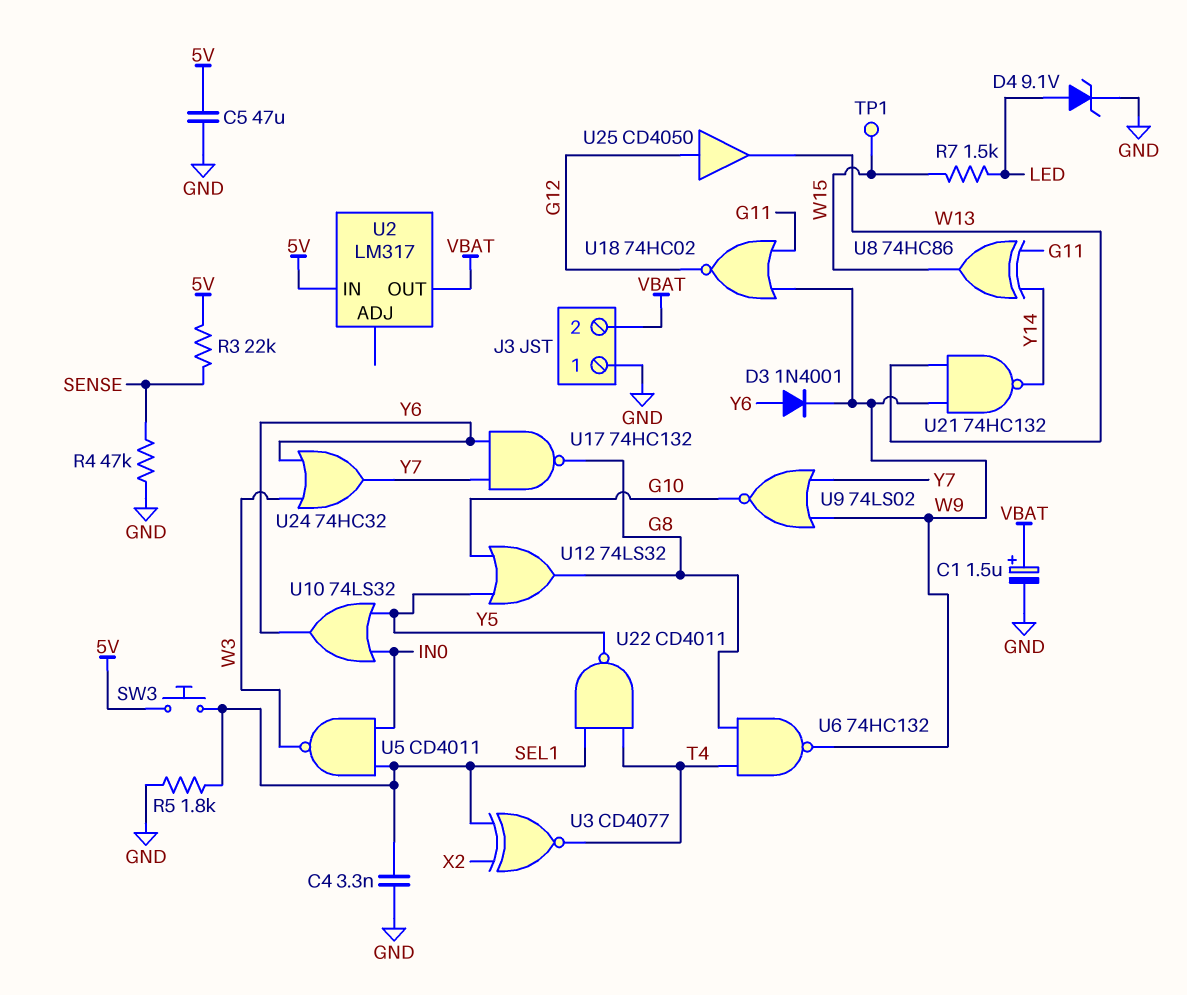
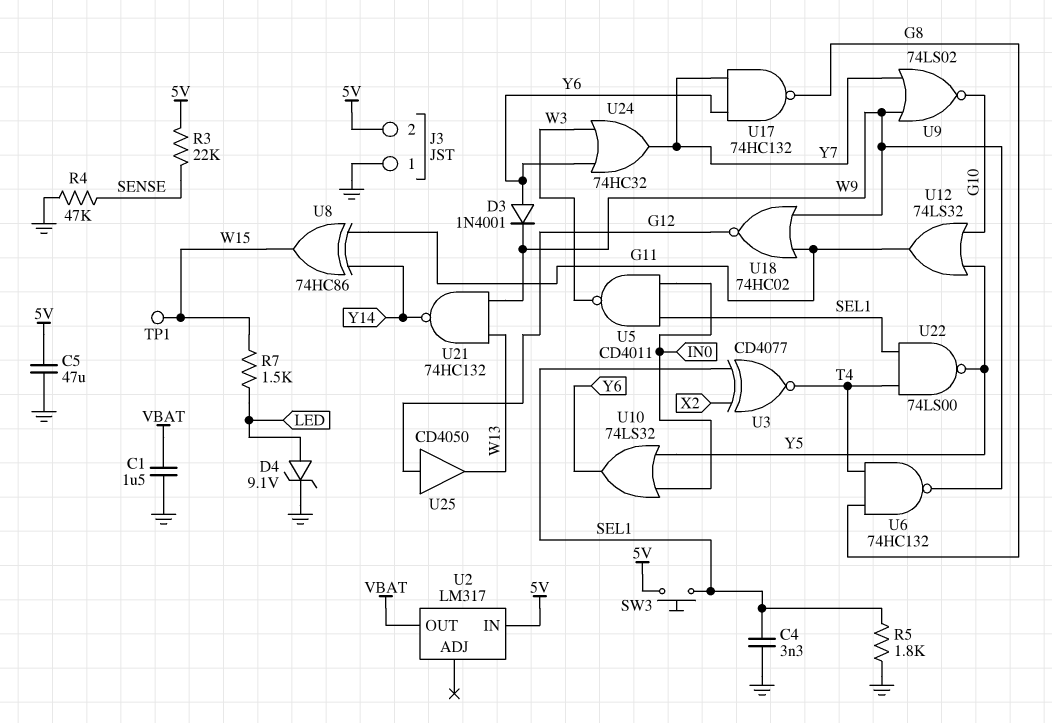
C1: 1.5uF (plus VBAT, minus GND) -> 1.5uF (GND, VBAT)
J3 pin 2: VBAT -> 5V
U12: OR 74LS32 (in G10, in Y5, out G8) -> OR 74LS32 (in G10, in Y5, out G11)
U22: NAND CD4011 (in SEL1, in T4, out Y5) -> NAND 74LS00 (in SEL1, in T4, out Y5)

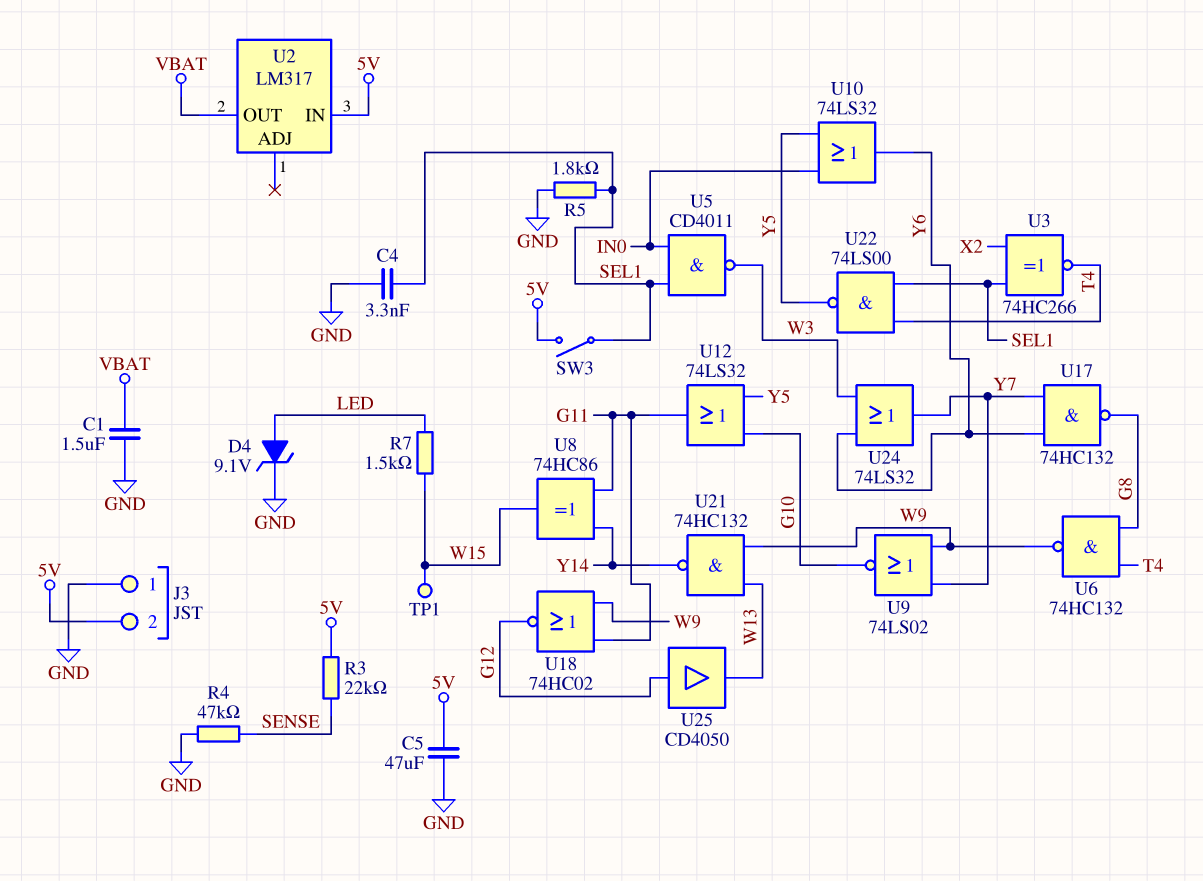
D3: diode 1N4001 (A Y6, K W9) -> none
SW3: button (5V, SEL1) -> switch (5V, SEL1)
U3: XNOR CD4077 (in SEL1, in X2, out T4) -> XNOR 74HC266 (in SEL1, in X2, out T4)
U24: OR 74HC32 (in W3, in Y6, out Y7) -> OR 74LS32 (in W3, in Y6, out Y7)

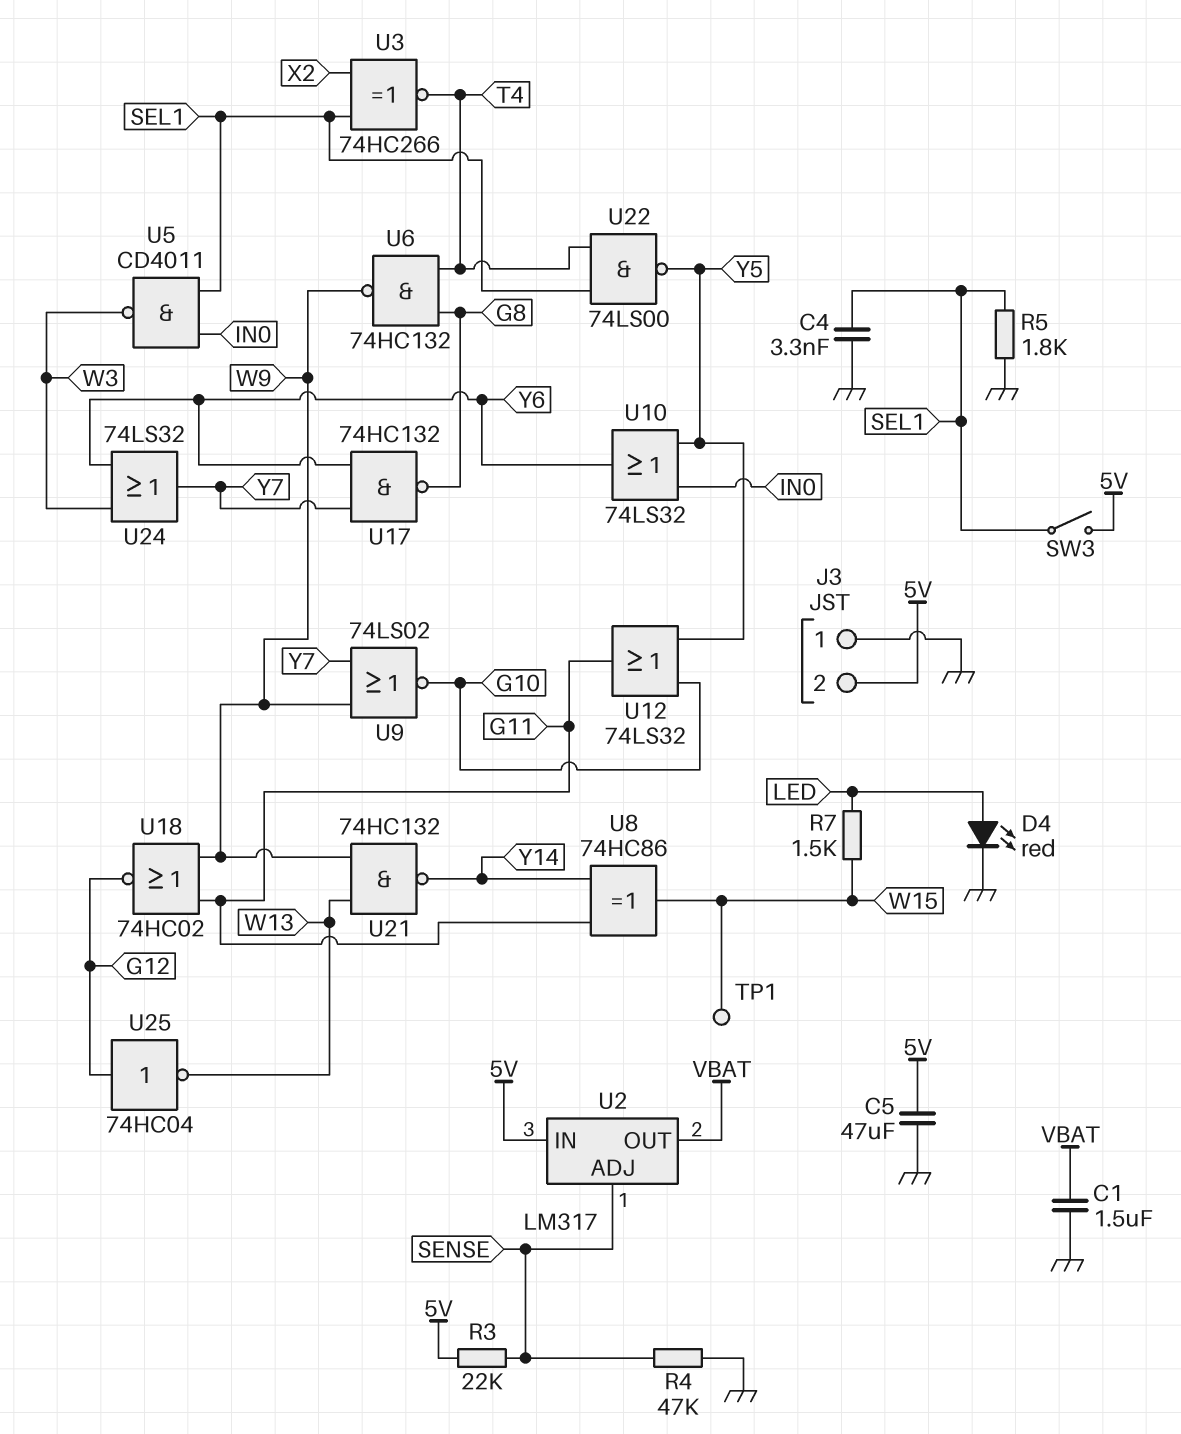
D4: zener 9.1V (A LED, K GND) -> LED red (A LED, K GND)
U2 pin ADJ: none -> SENSE
U25: buffer CD4050 (in G12, out W13) -> NOT 74HC04 (in G12, out W13)

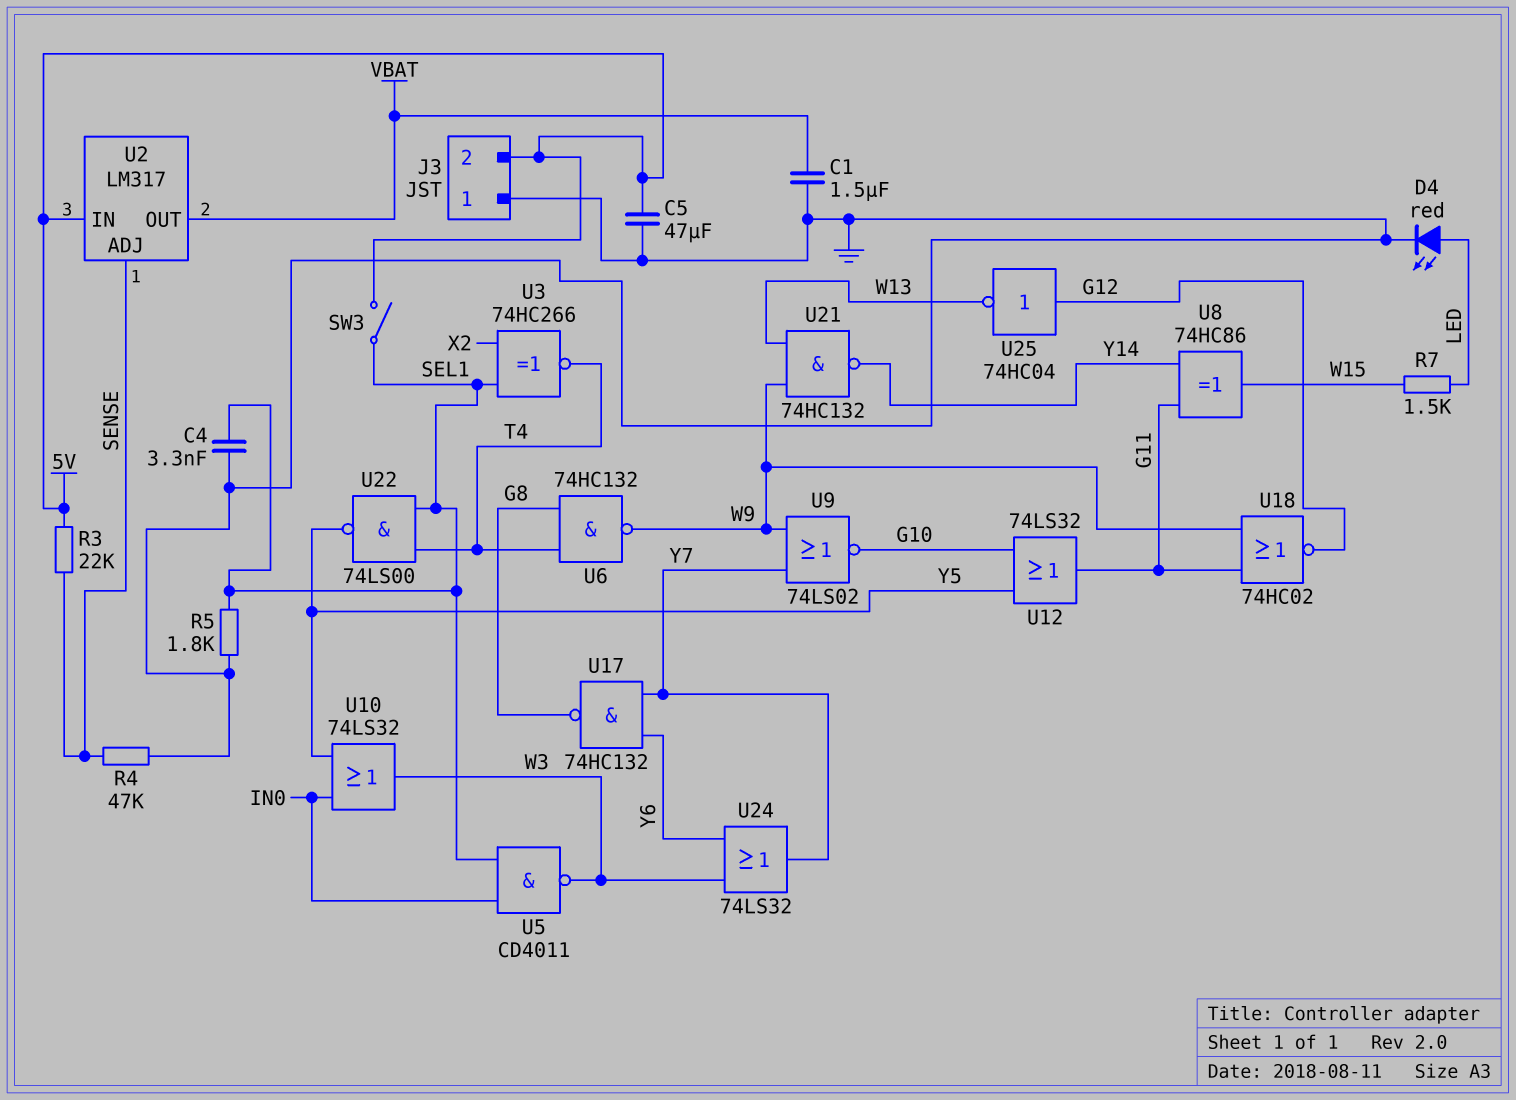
TP1: test point (W15) -> none
U10: OR 74LS32 (in IN0, in Y5, out Y6) -> OR 74LS32 (in IN0, in Y5, out W3)

